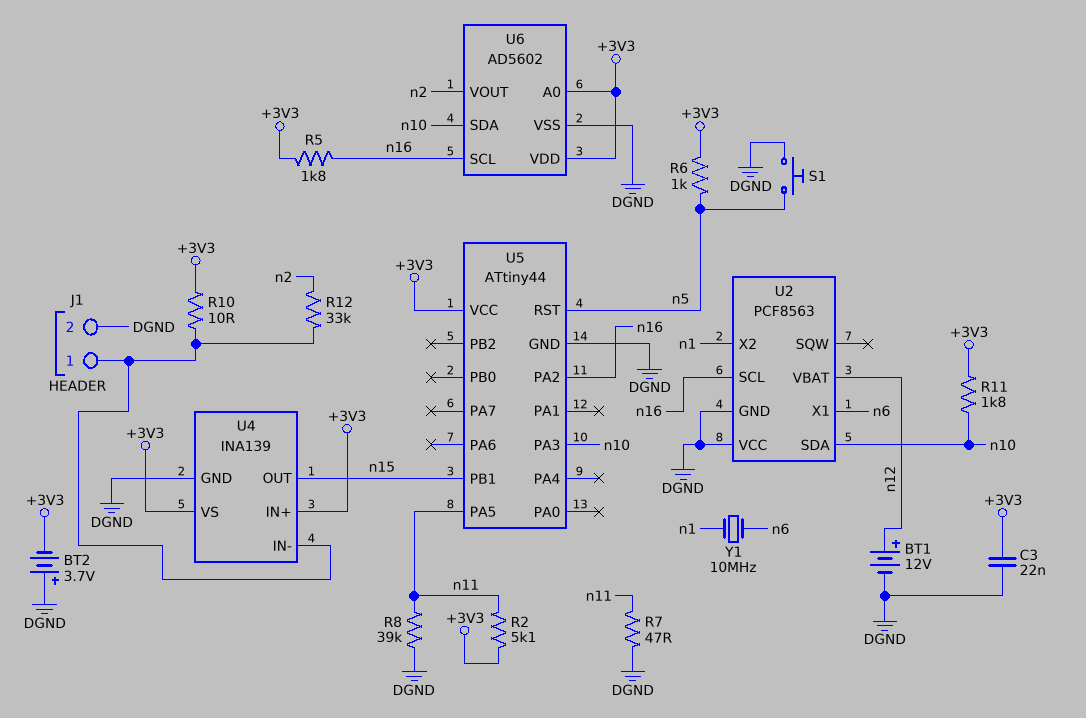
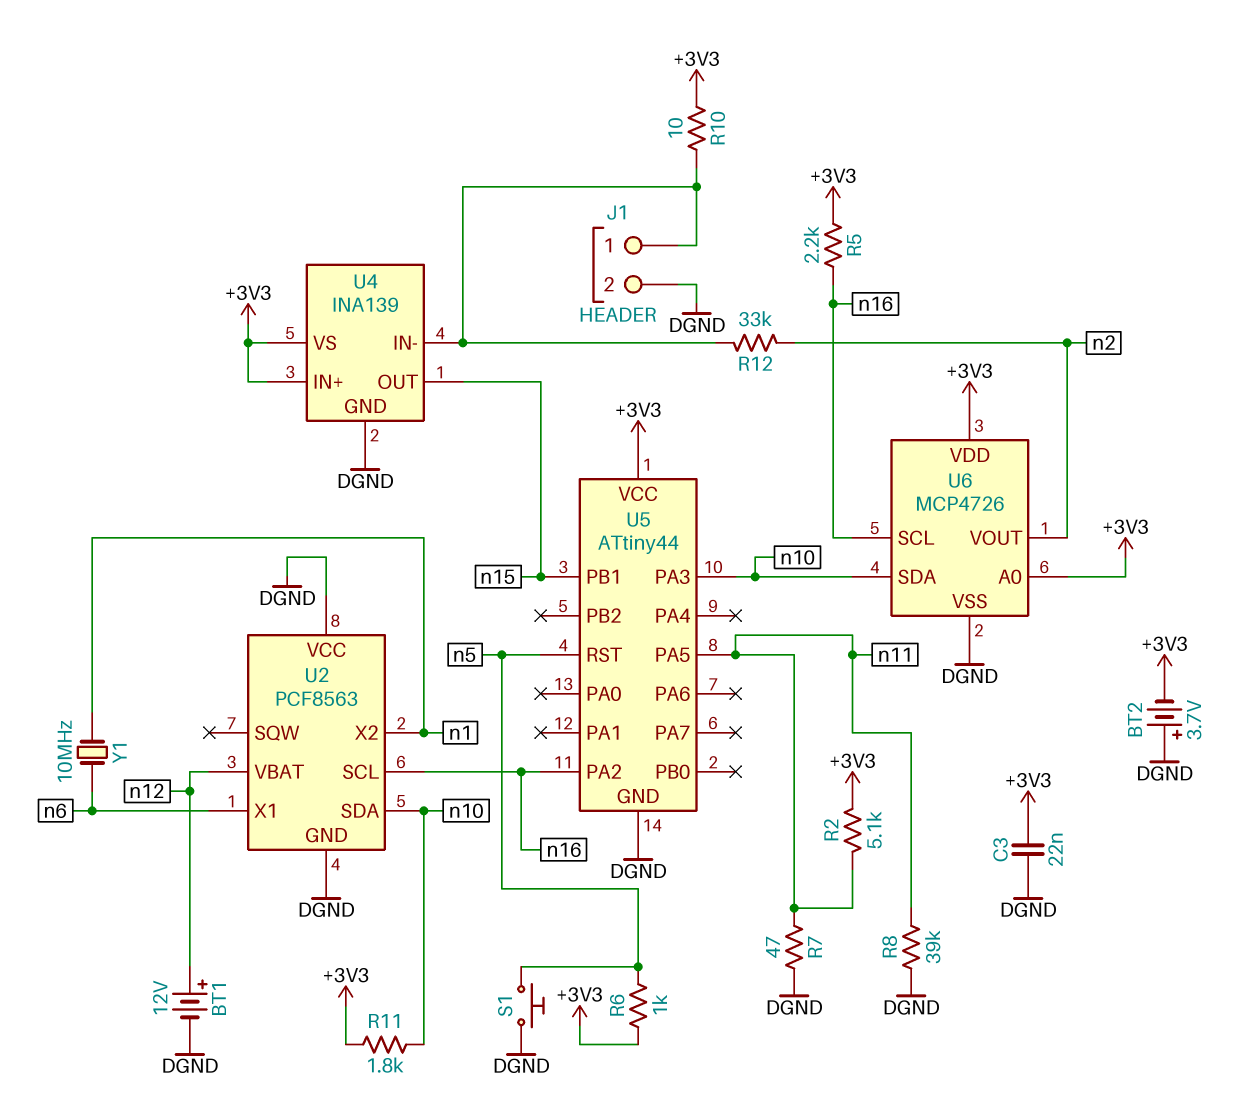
R5: 1.8k (+3V3, n16) -> 2.2k (+3V3, n16)
U6: AD5602 -> MCP4726

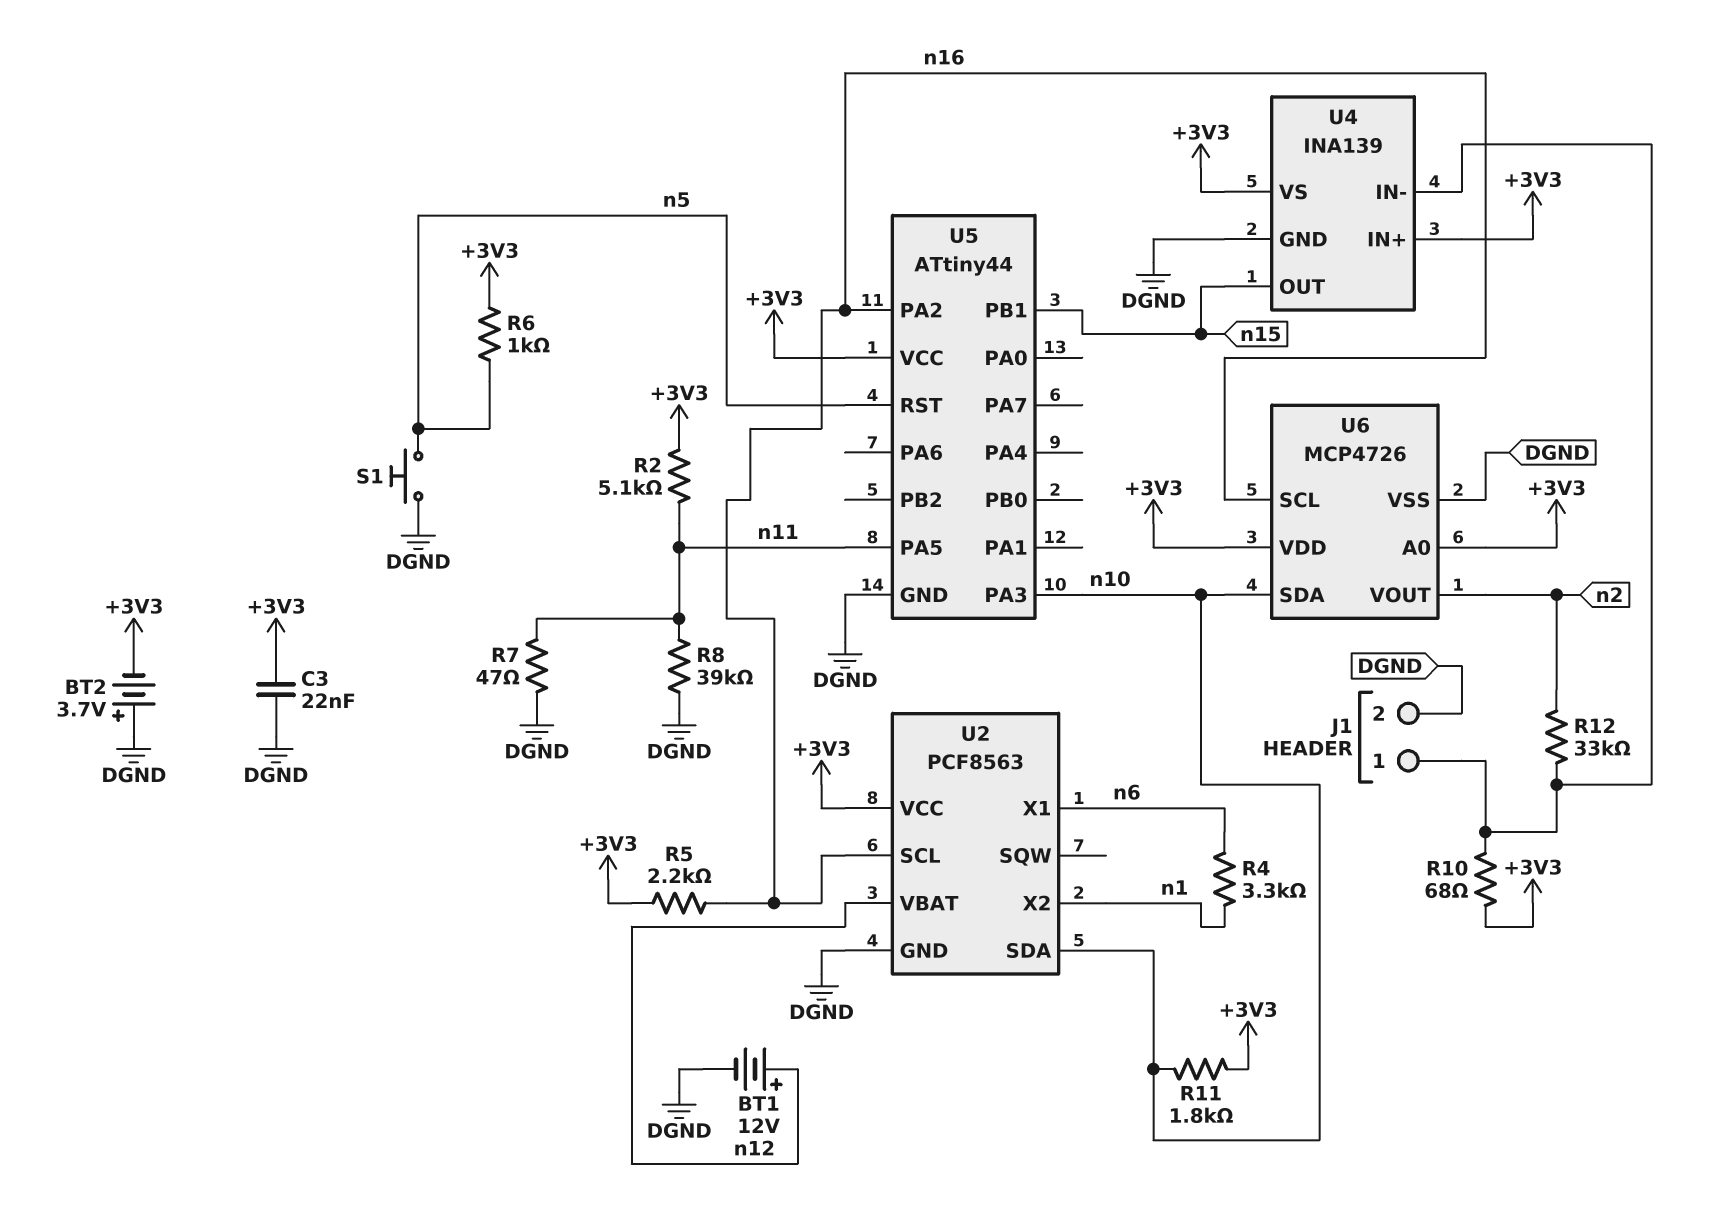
R4: none -> 3.3k (n1, n6)
R10: 10 (+3V3, J1/1) -> 68 (+3V3, J1/1)
U2 pin VCC: DGND -> +3V3
Y1: 10MHz (n1, n6) -> none

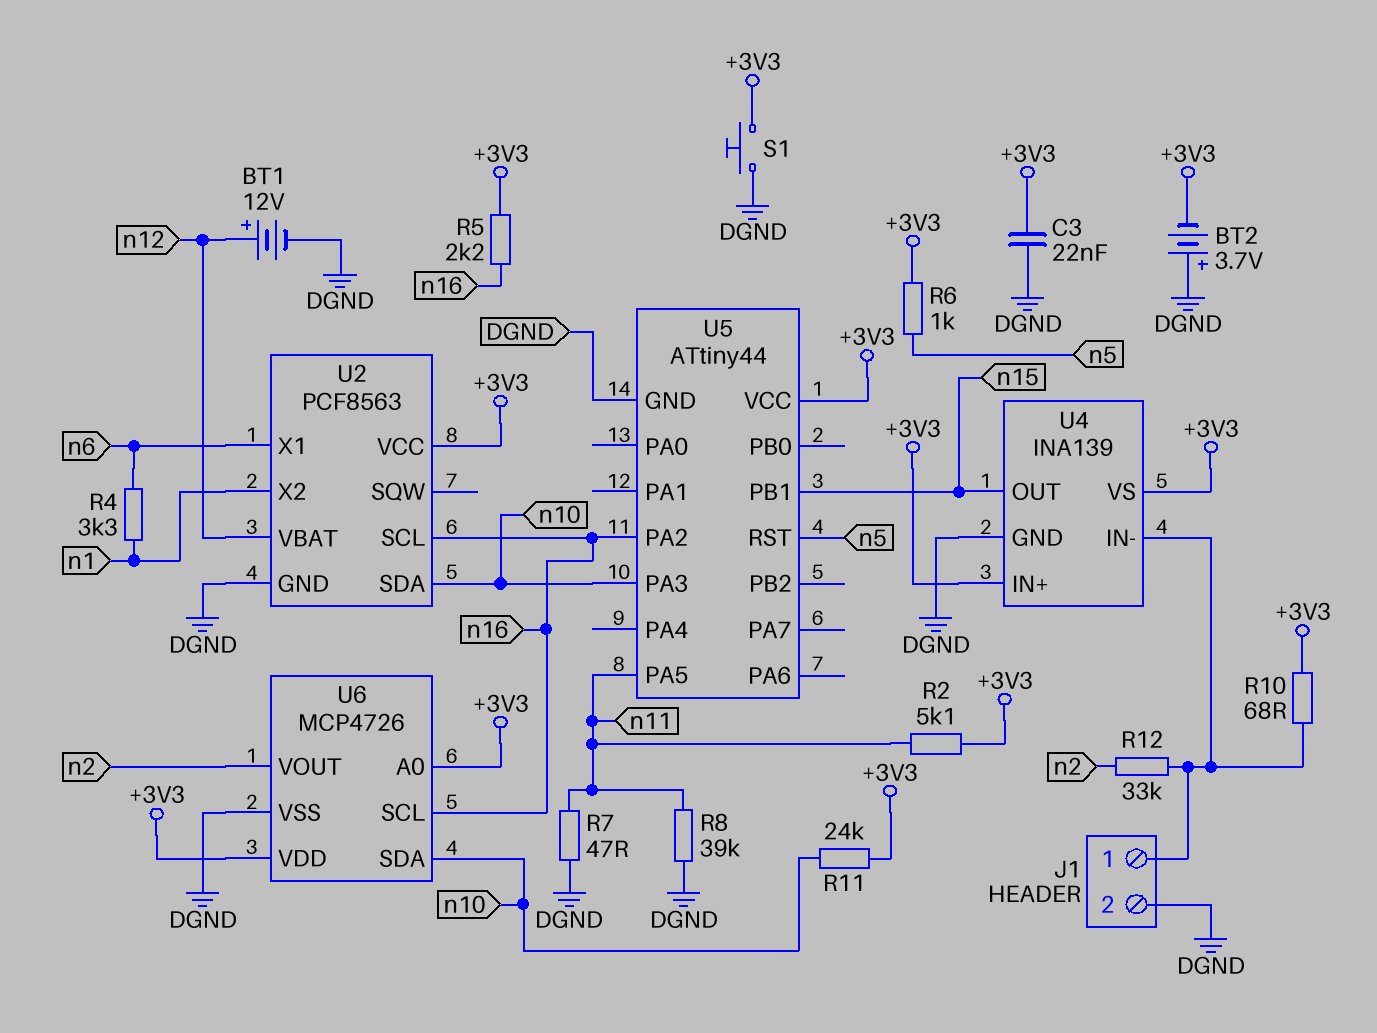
R11: 1.8k (+3V3, n10) -> 24k (+3V3, n10)
S1: button (DGND, n5) -> button (+3V3, DGND)

